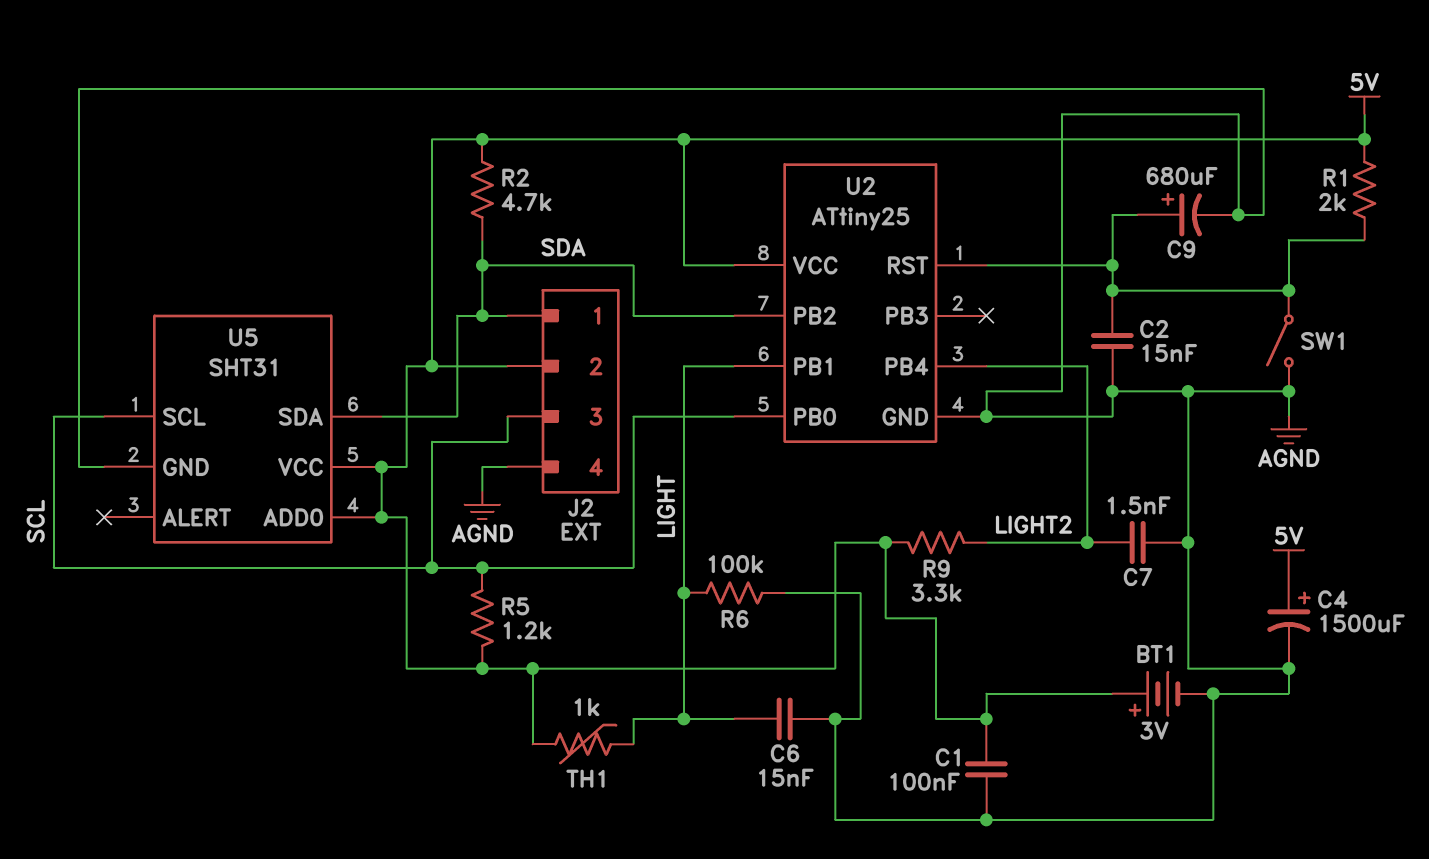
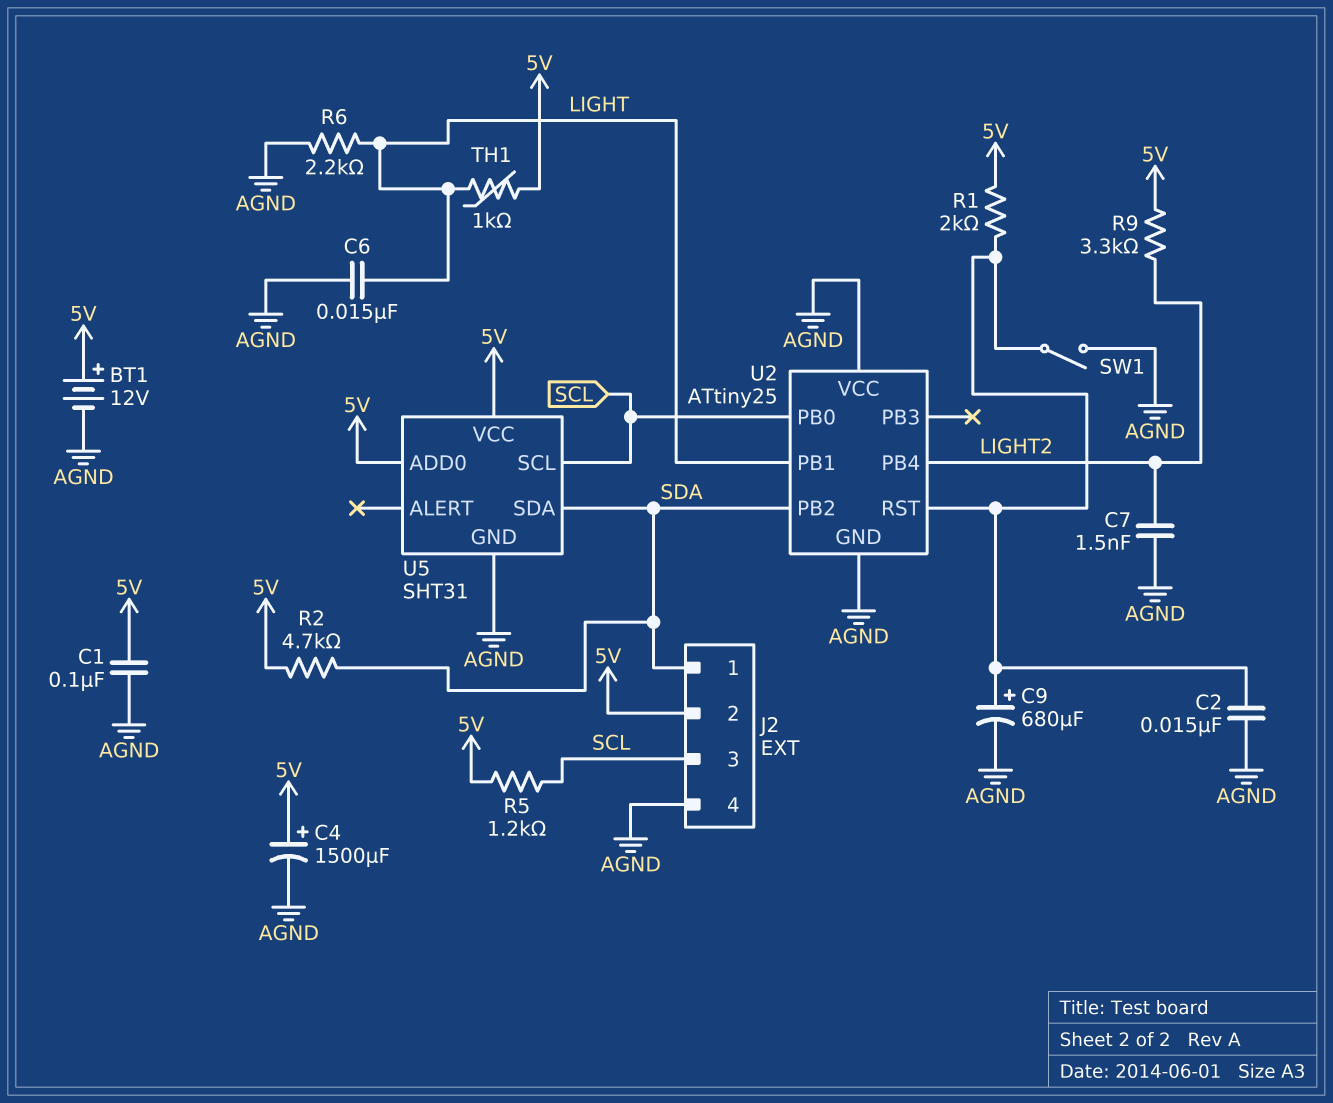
BT1: 3V (plus 5V, minus AGND) -> 12V (plus 5V, minus AGND)
R6: 100k (AGND, LIGHT) -> 2.2k (AGND, LIGHT)
U2 pin VCC: 5V -> AGND

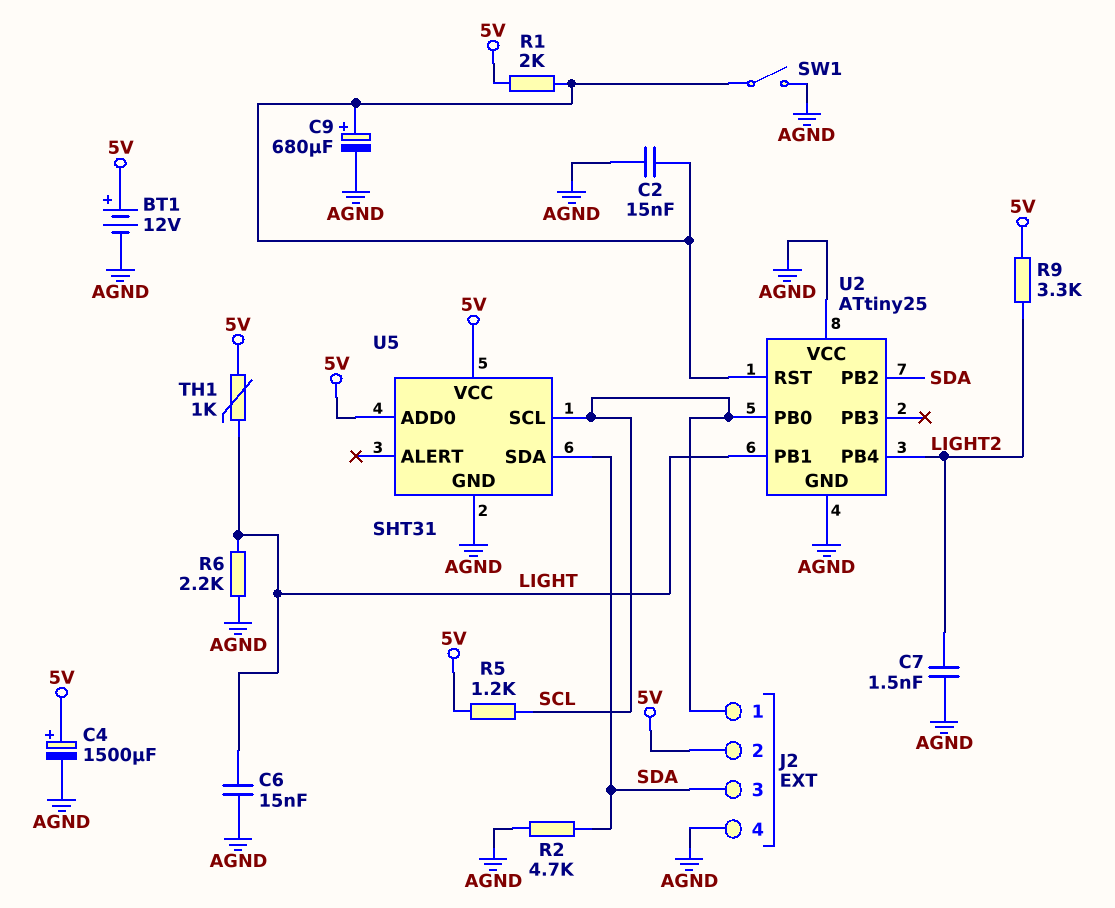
C1: 100nF (5V, AGND) -> none
J2 pin 1: SDA -> SCL
J2 pin 3: SCL -> SDA
R2: 4.7k (5V, SDA) -> 4.7k (AGND, SDA)

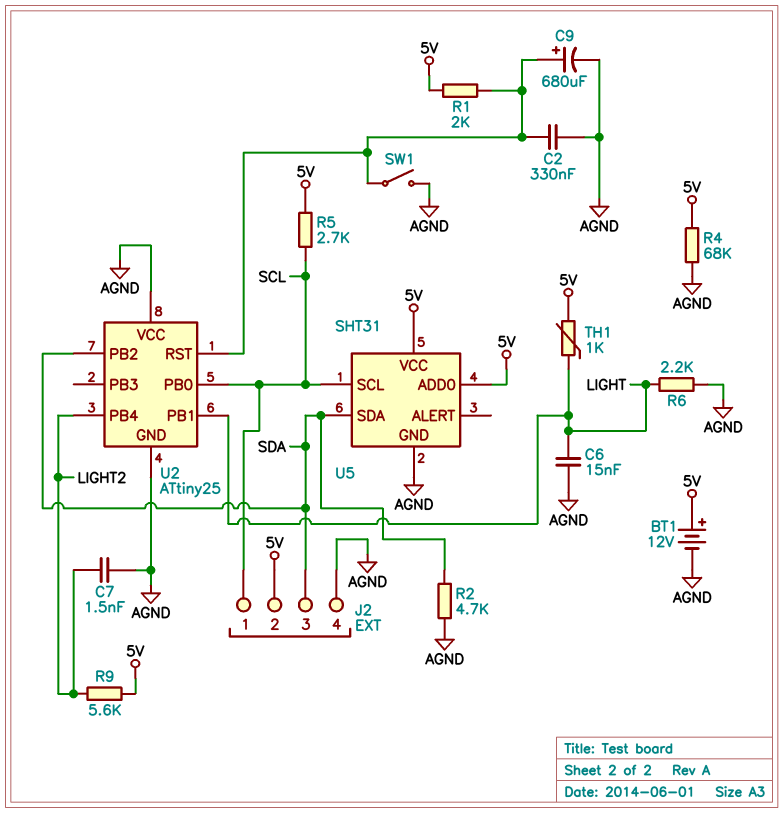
C2: 15nF (AGND, U2/RST) -> 330nF (AGND, U2/RST)
C4: 1500uF (plus 5V, minus AGND) -> none
R4: none -> 68k (5V, AGND)
R5: 1.2k (5V, SCL) -> 2.7k (5V, SCL)
R9: 3.3k (5V, LIGHT2) -> 5.6k (5V, LIGHT2)

